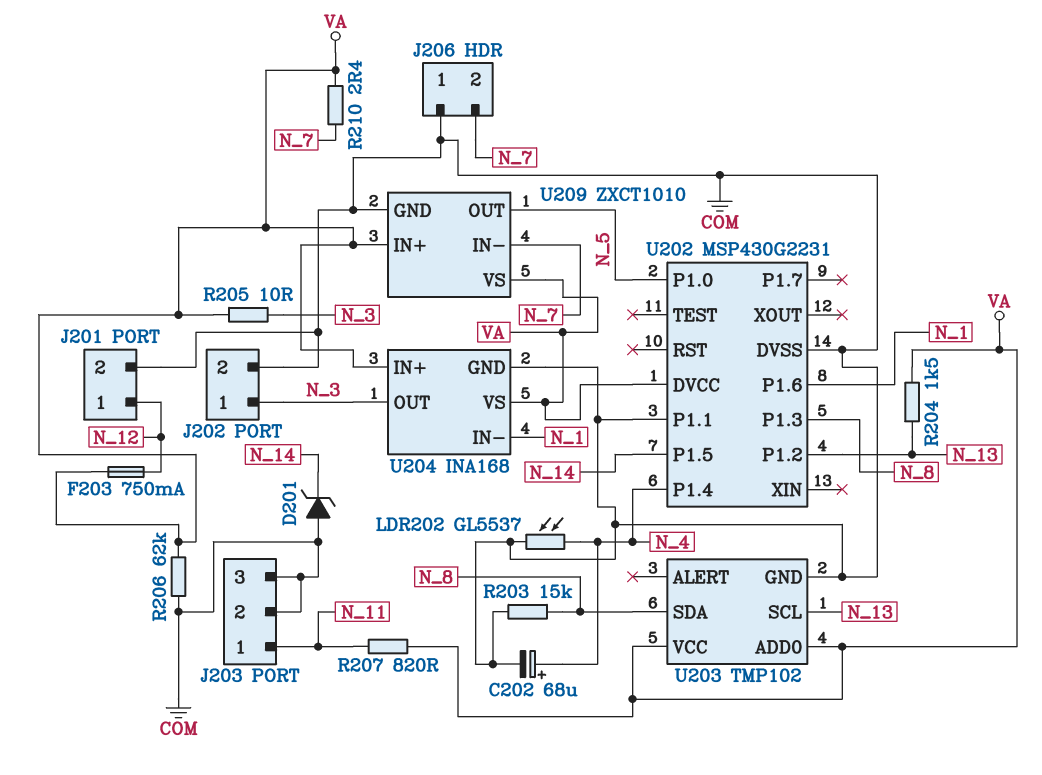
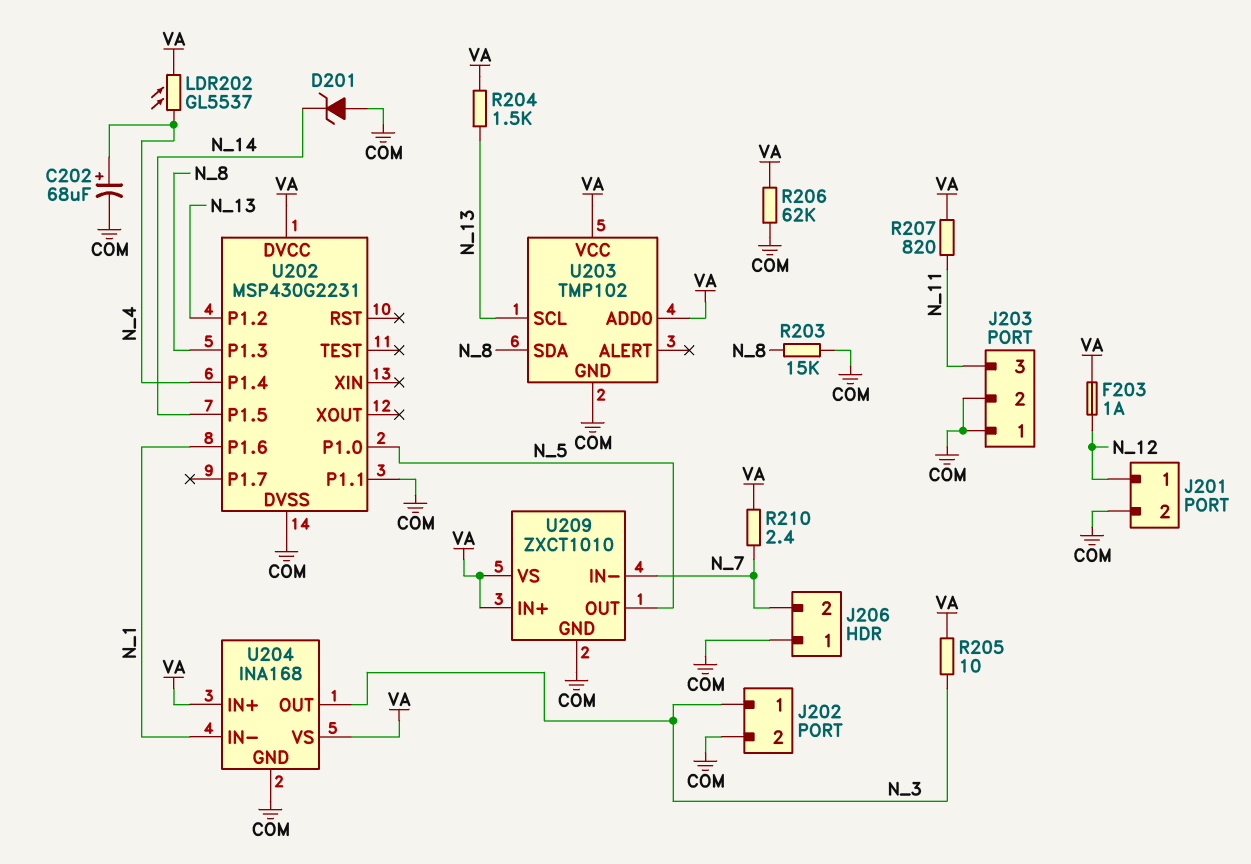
F203: 750mA (N_12, VA) -> 1A (N_12, VA)
J203 pin 1: N_11 -> COM
J203 pin 3: COM -> N_11
LDR202: GL5537 (COM, N_4) -> GL5537 (N_4, VA)

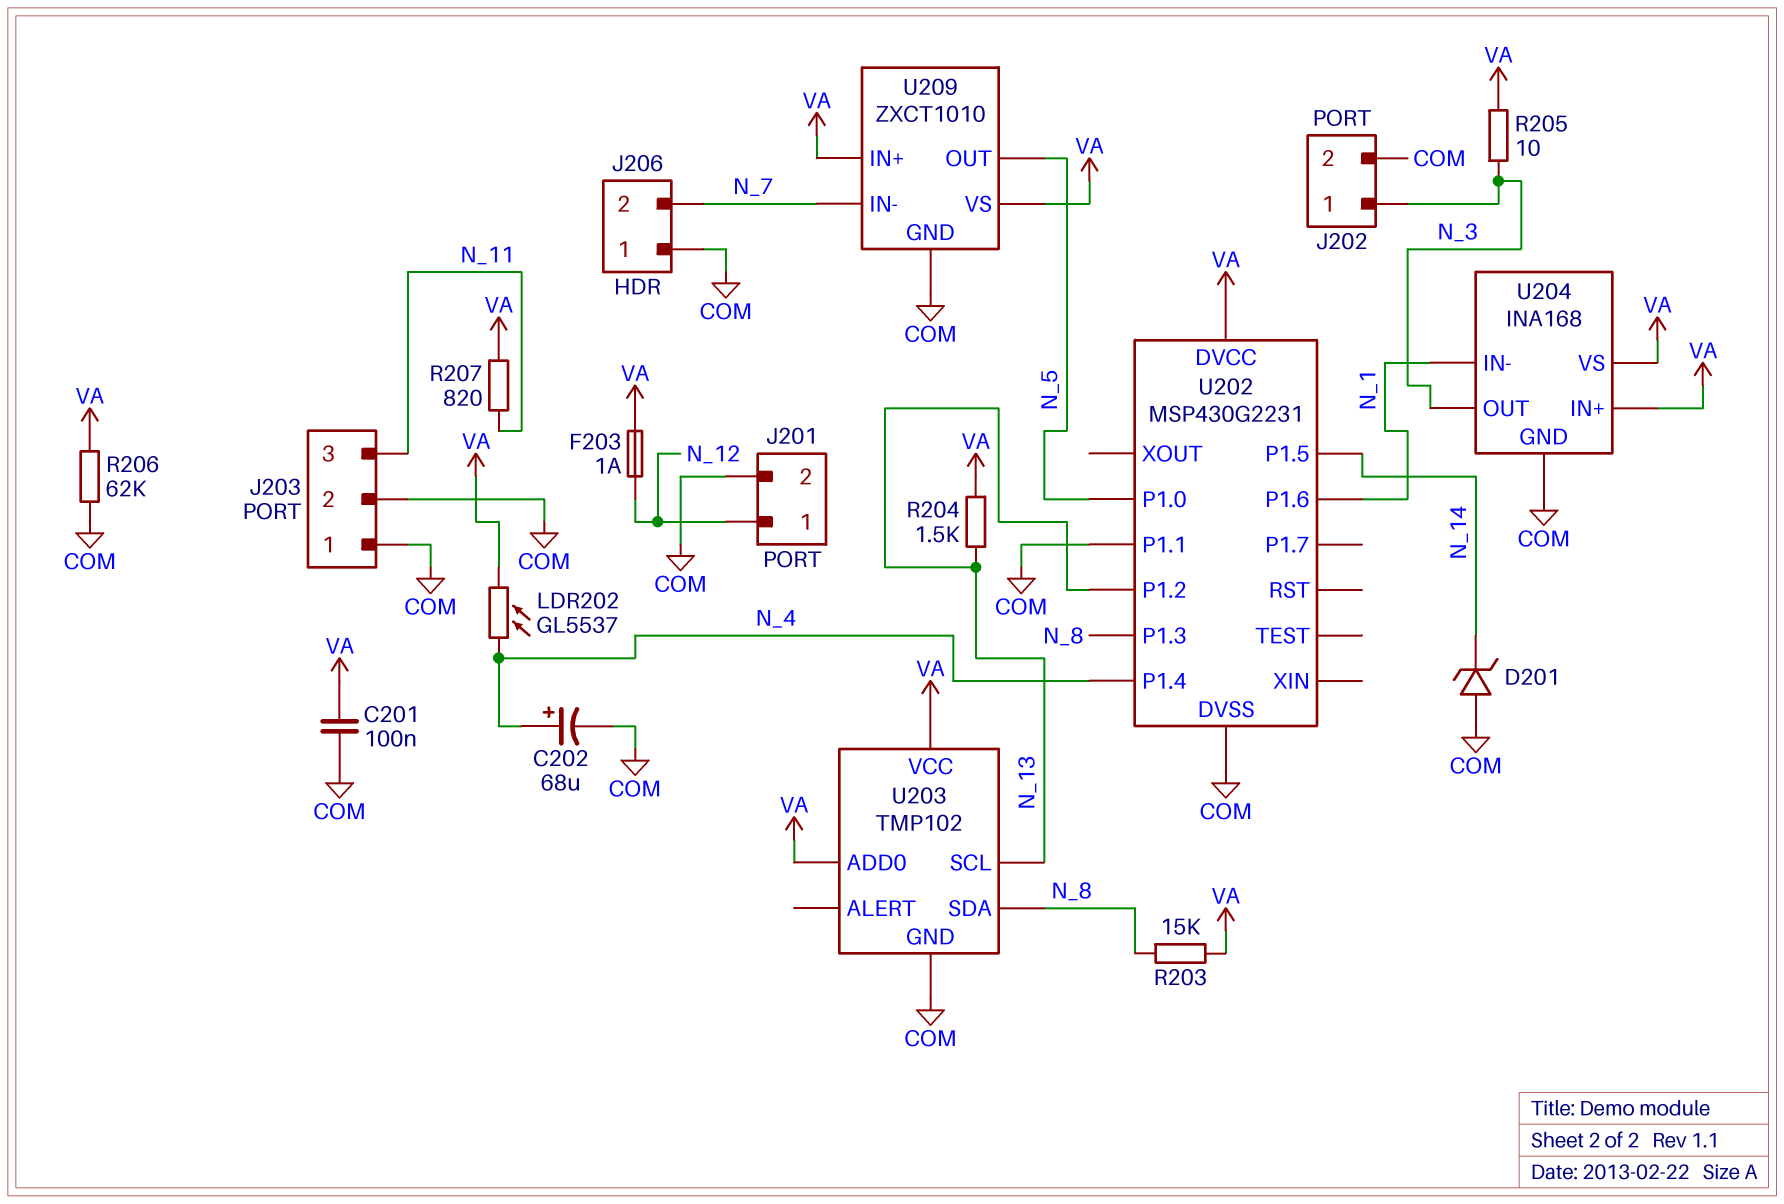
C201: none -> 100nF (COM, VA)
R203: 15k (COM, N_8) -> 15k (N_8, VA)
R210: 2.4 (N_7, VA) -> none

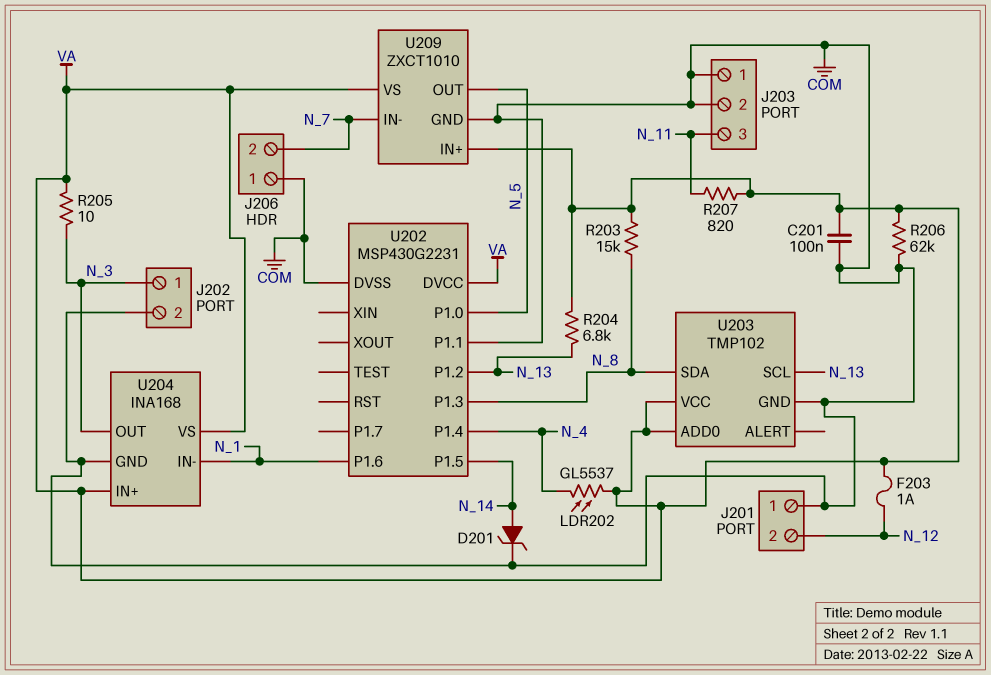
C202: 68uF (plus N_4, minus COM) -> none
D201: zener (A COM, K N_14) -> zener (A N_14, K COM)
J201 pin 1: N_12 -> COM
J201 pin 2: COM -> N_12
R204: 1.5k (N_13, VA) -> 6.8k (N_13, VA)

